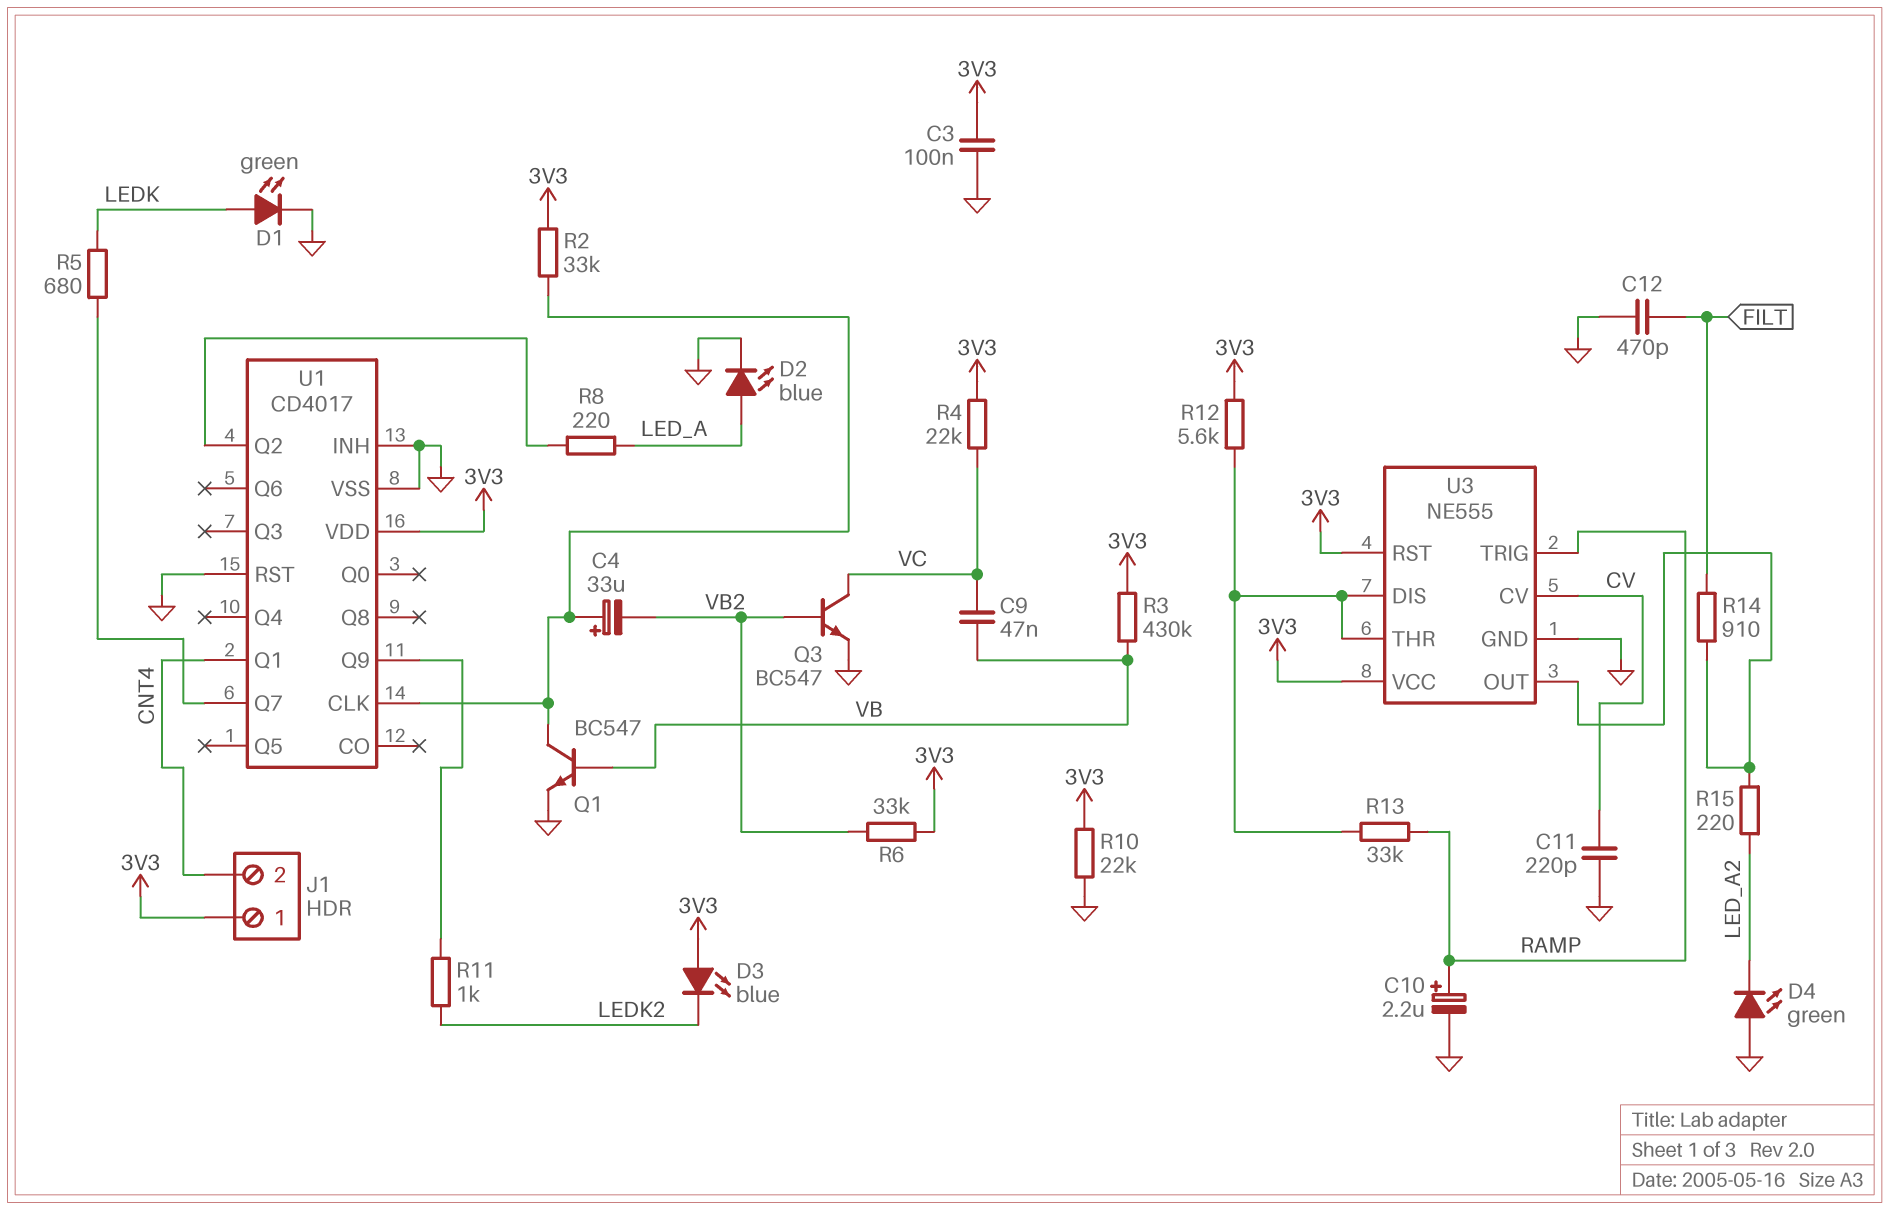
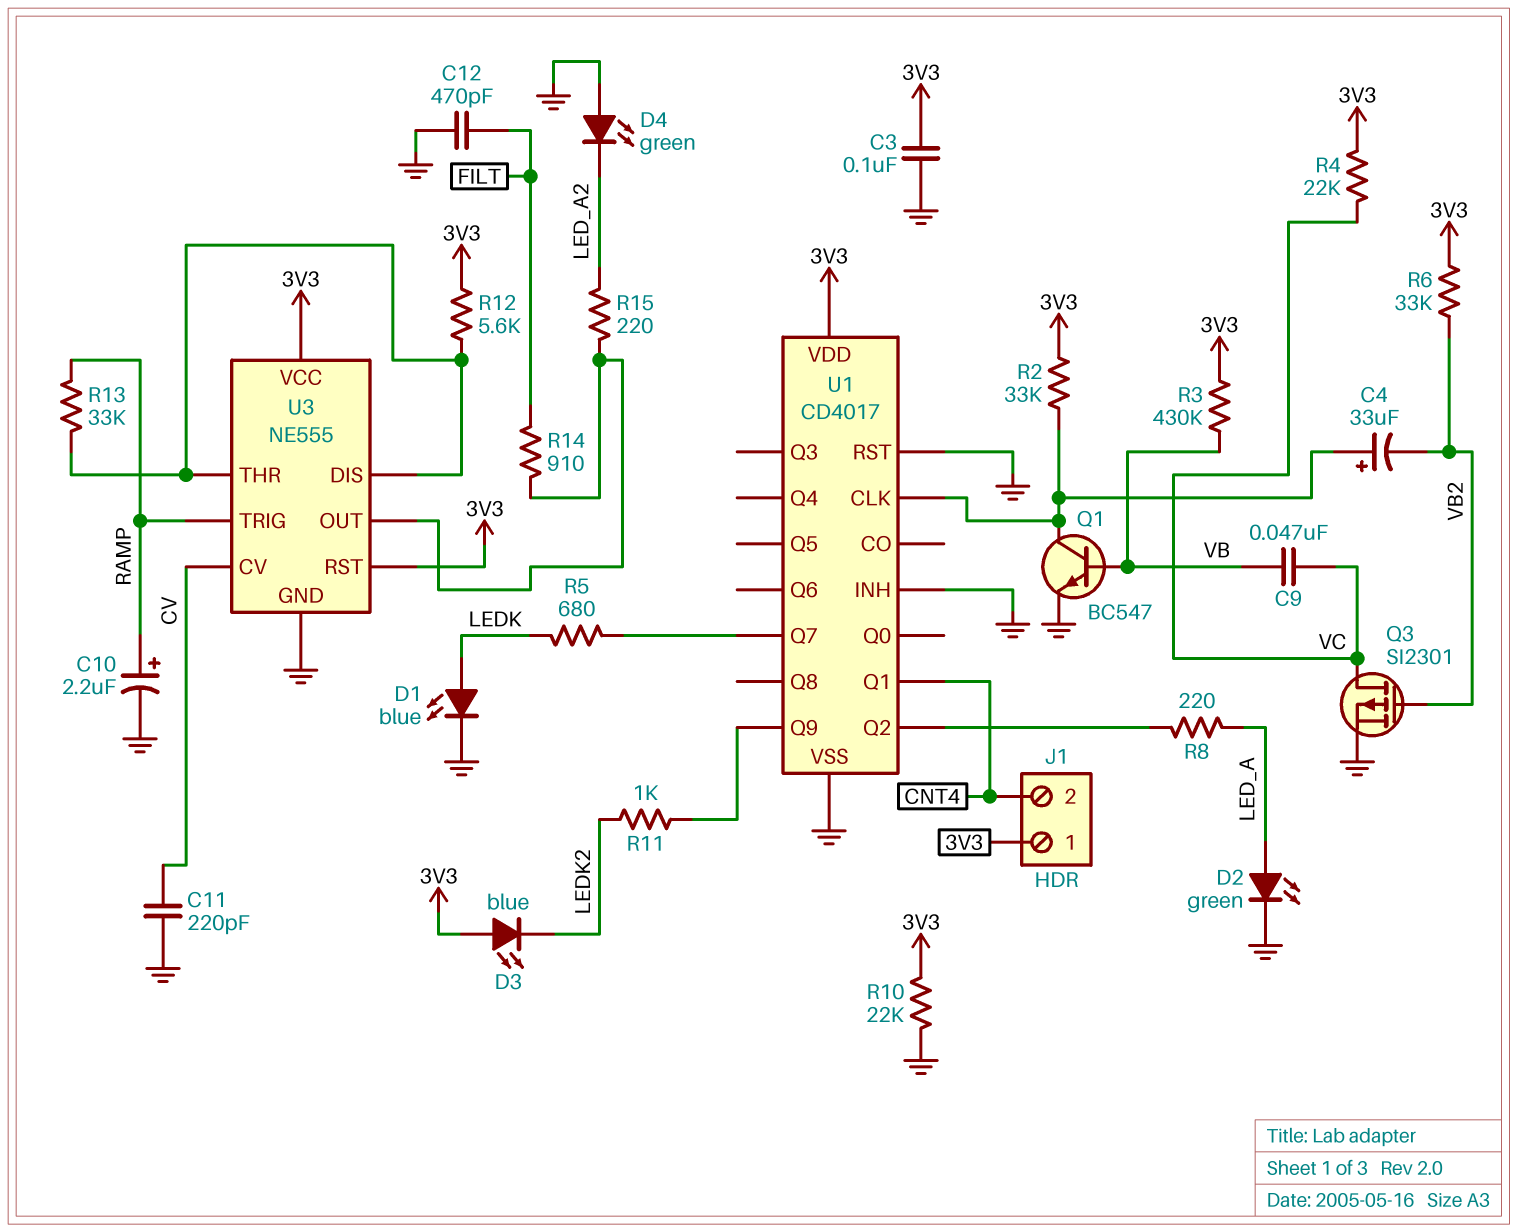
D1: LED green (A LEDK, K GND) -> LED blue (A LEDK, K GND)
D2: LED blue (A LED_A, K GND) -> LED green (A LED_A, K GND)
Q3: NPN BC547 (B VB2, C VC, E GND) -> PMOS SI2301 (G VB2, D VC, S GND)

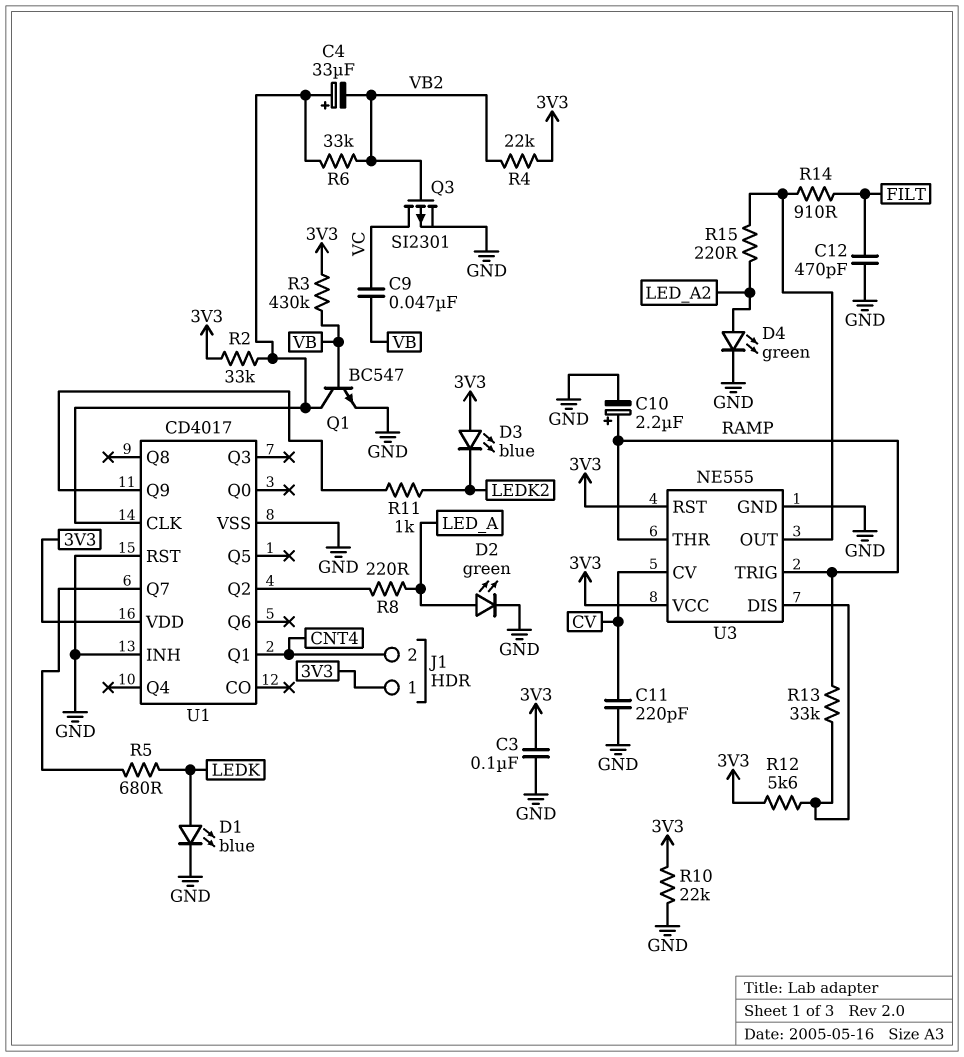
D4: LED green (A GND, K LED_A2) -> LED green (A LED_A2, K GND)
R4: 22k (3V3, VC) -> 22k (3V3, VB2)
R6: 33k (3V3, VB2) -> 33k (U1/CLK, VB2)
U3 pin THR: U3/DIS -> RAMP

